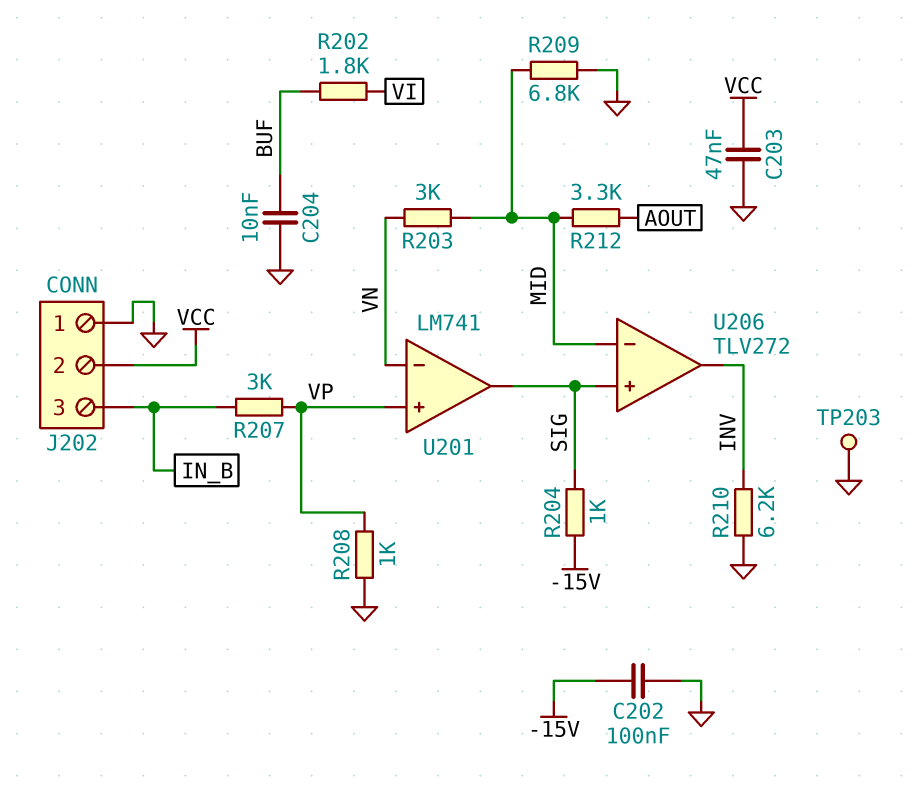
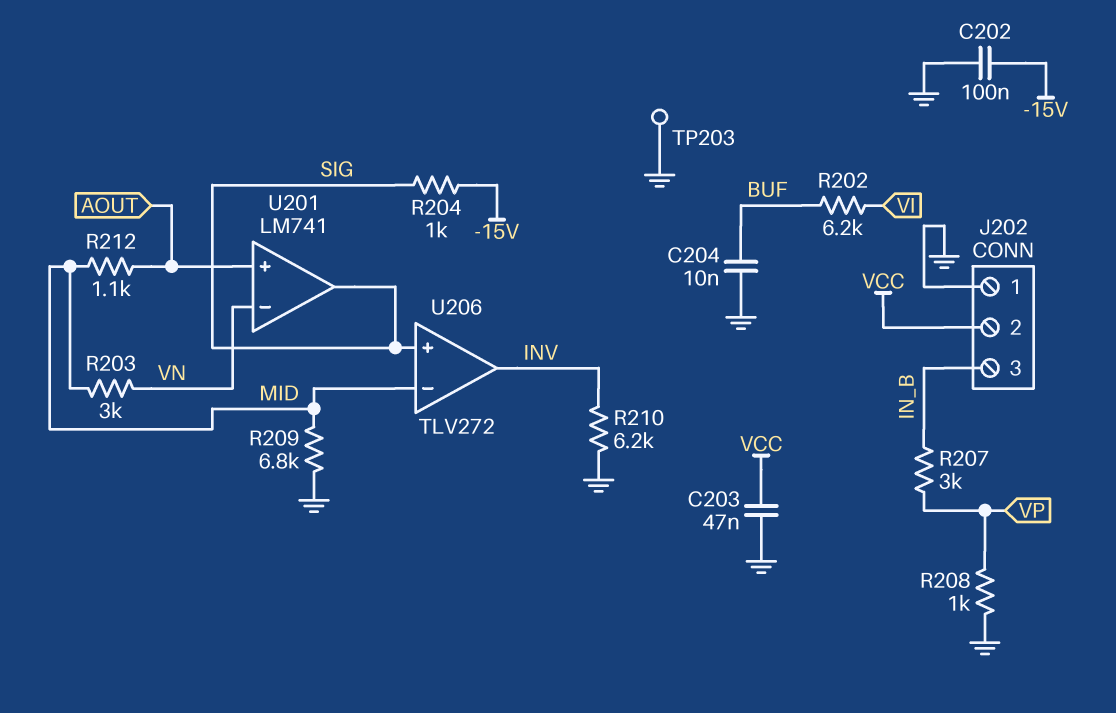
R202: 1.8k (BUF, VI) -> 6.2k (BUF, VI)
R212: 3.3k (AOUT, MID) -> 1.1k (AOUT, MID)
U201 pin in+: VP -> AOUT

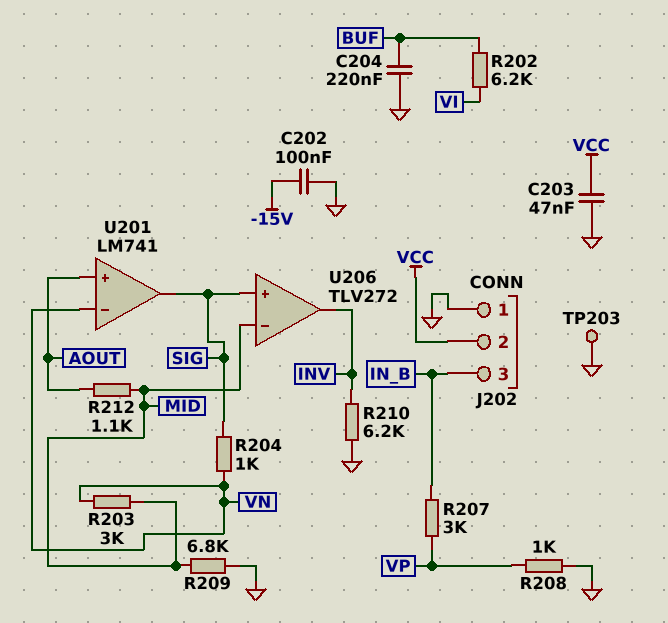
C204: 10nF (BUF, GND) -> 220nF (BUF, GND)
R204: 1k (-15V, SIG) -> 1k (SIG, VN)

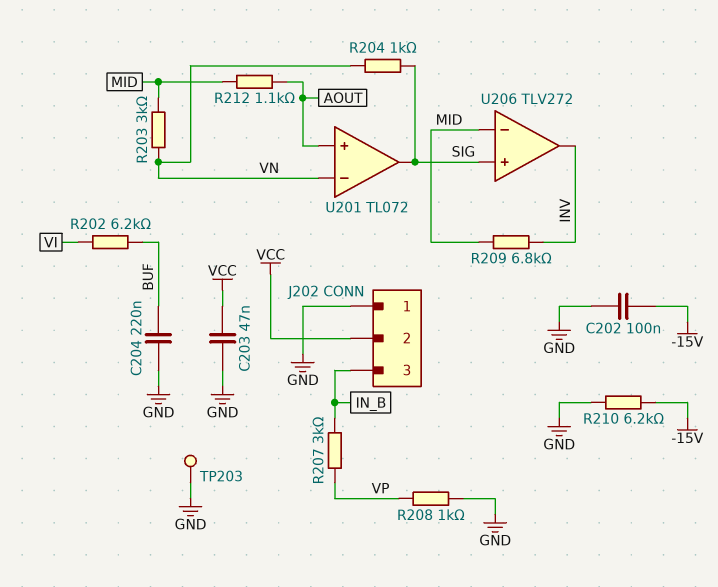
R209: 6.8k (GND, MID) -> 6.8k (INV, MID)
R210: 6.2k (GND, INV) -> 6.2k (-15V, GND)
U201: LM741 -> TL072

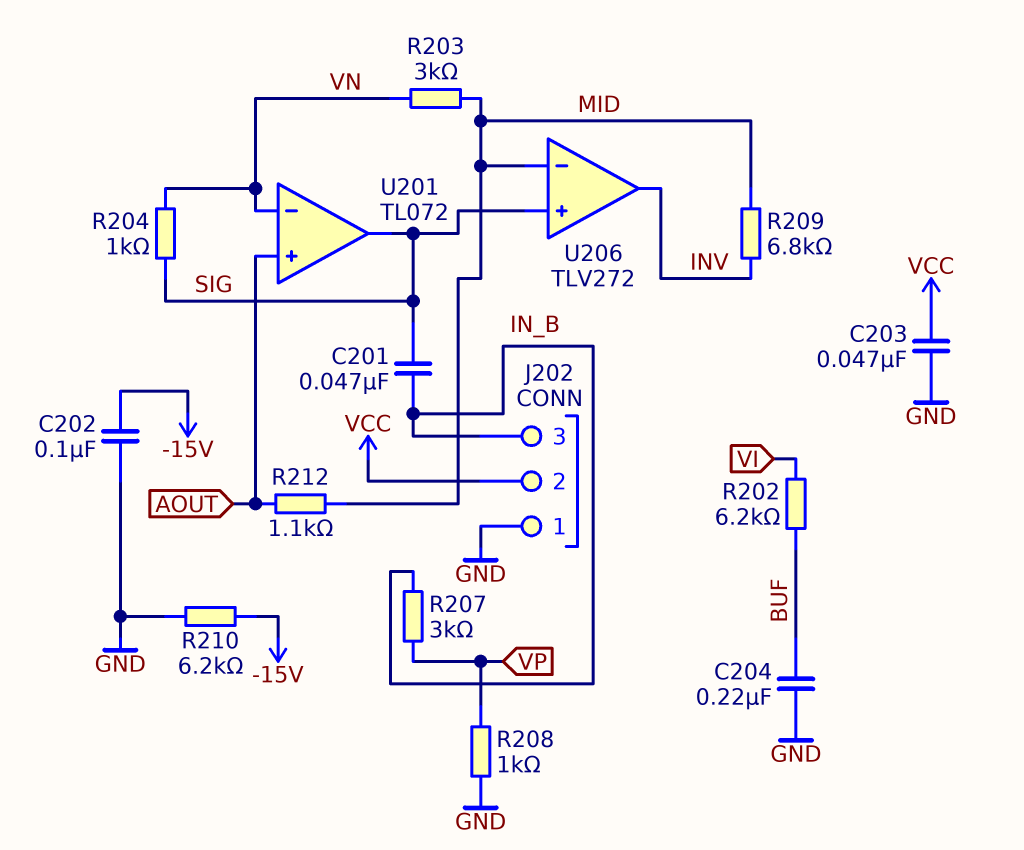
C201: none -> 47nF (IN_B, SIG)
TP203: test point (GND) -> none

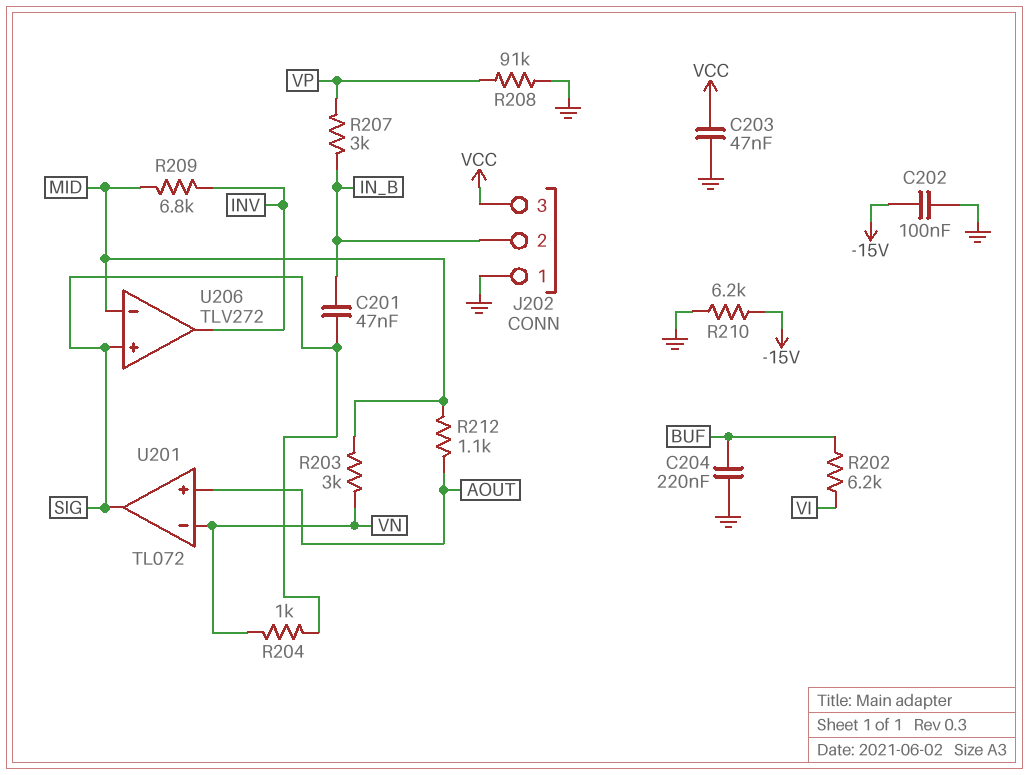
J202 pin 2: VCC -> IN_B
J202 pin 3: IN_B -> VCC
R208: 1k (GND, VP) -> 91k (GND, VP)

